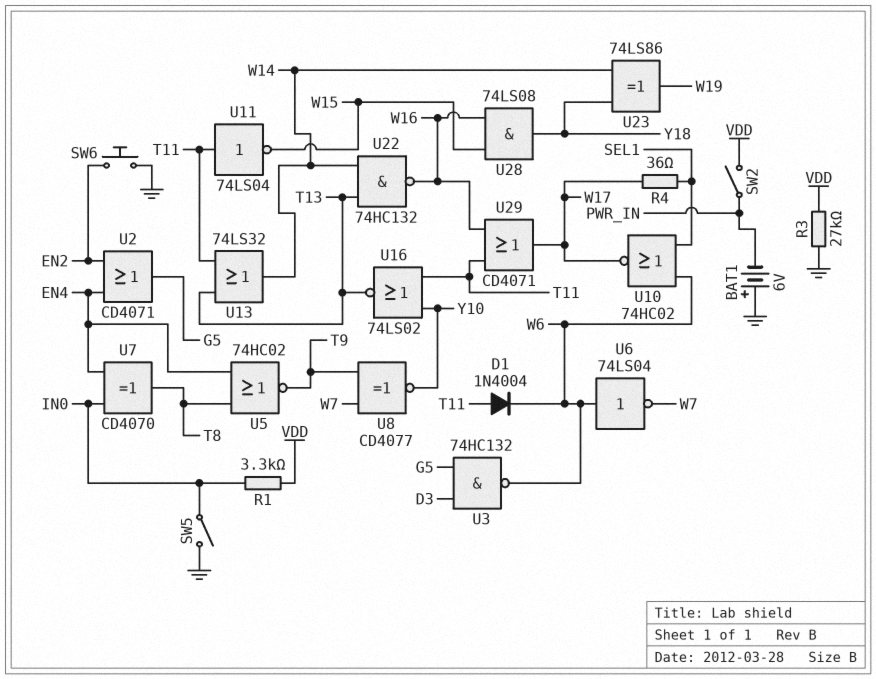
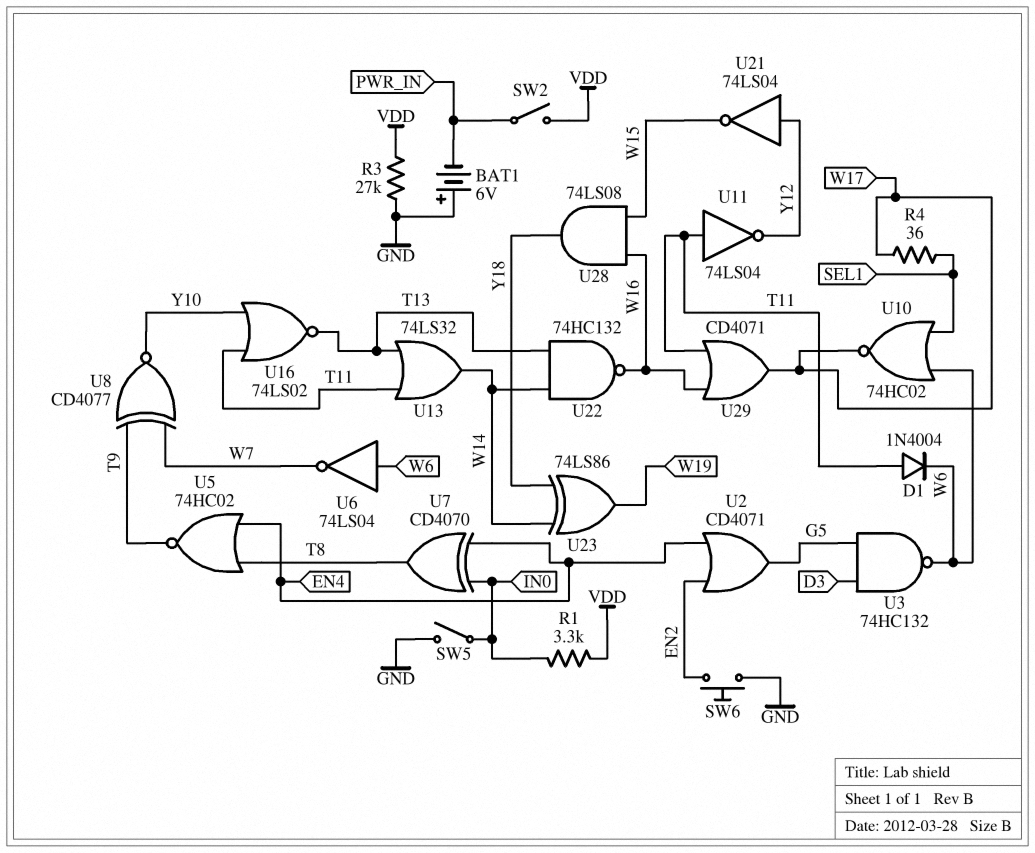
U11: NOT 74LS04 (in T11, out W15) -> NOT 74LS04 (in T11, out Y12)
U21: none -> NOT 74LS04 (in Y12, out W15)

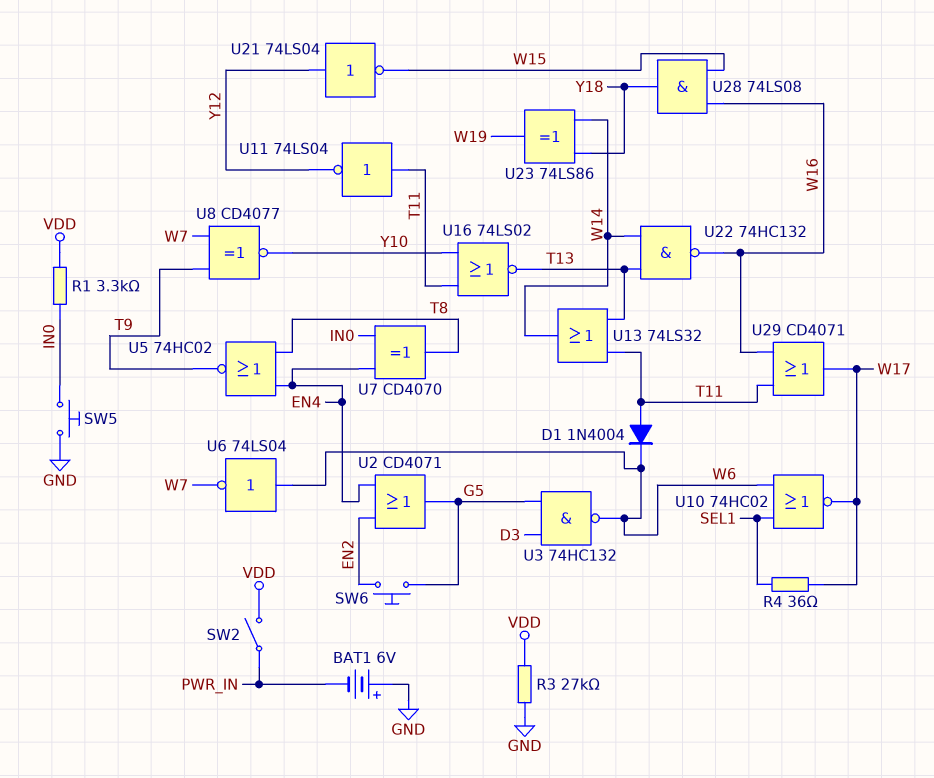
SW5: switch (GND, IN0) -> button (GND, IN0)
SW6: button (EN2, GND) -> button (EN2, G5)

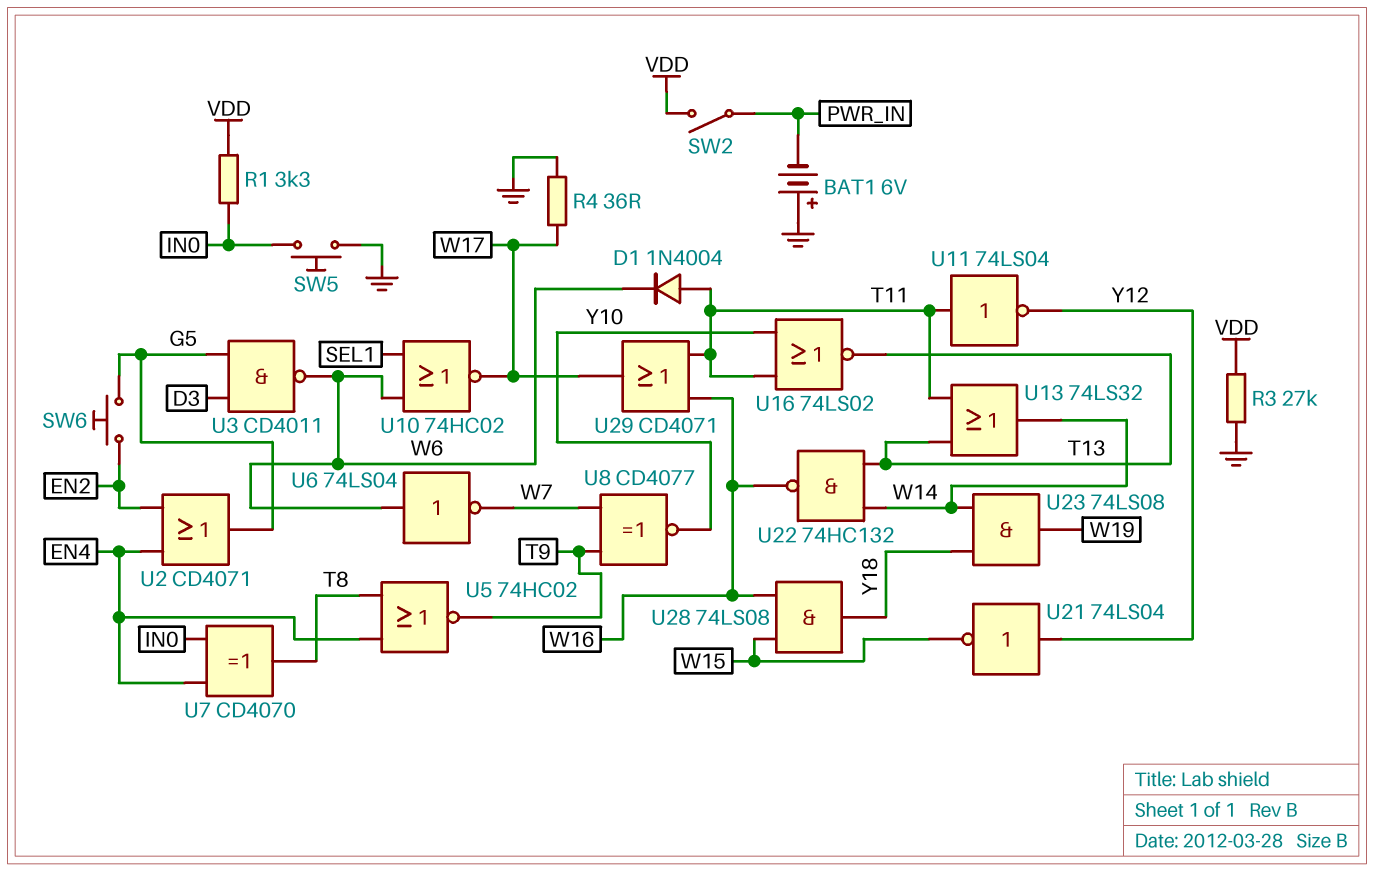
R4: 36 (SEL1, W17) -> 36 (GND, W17)
U3: NAND 74HC132 (in D3, in G5, out W6) -> NAND CD4011 (in D3, in G5, out W6)
U23: XOR 74LS86 (in W14, in Y18, out W19) -> AND 74LS08 (in W14, in Y18, out W19)

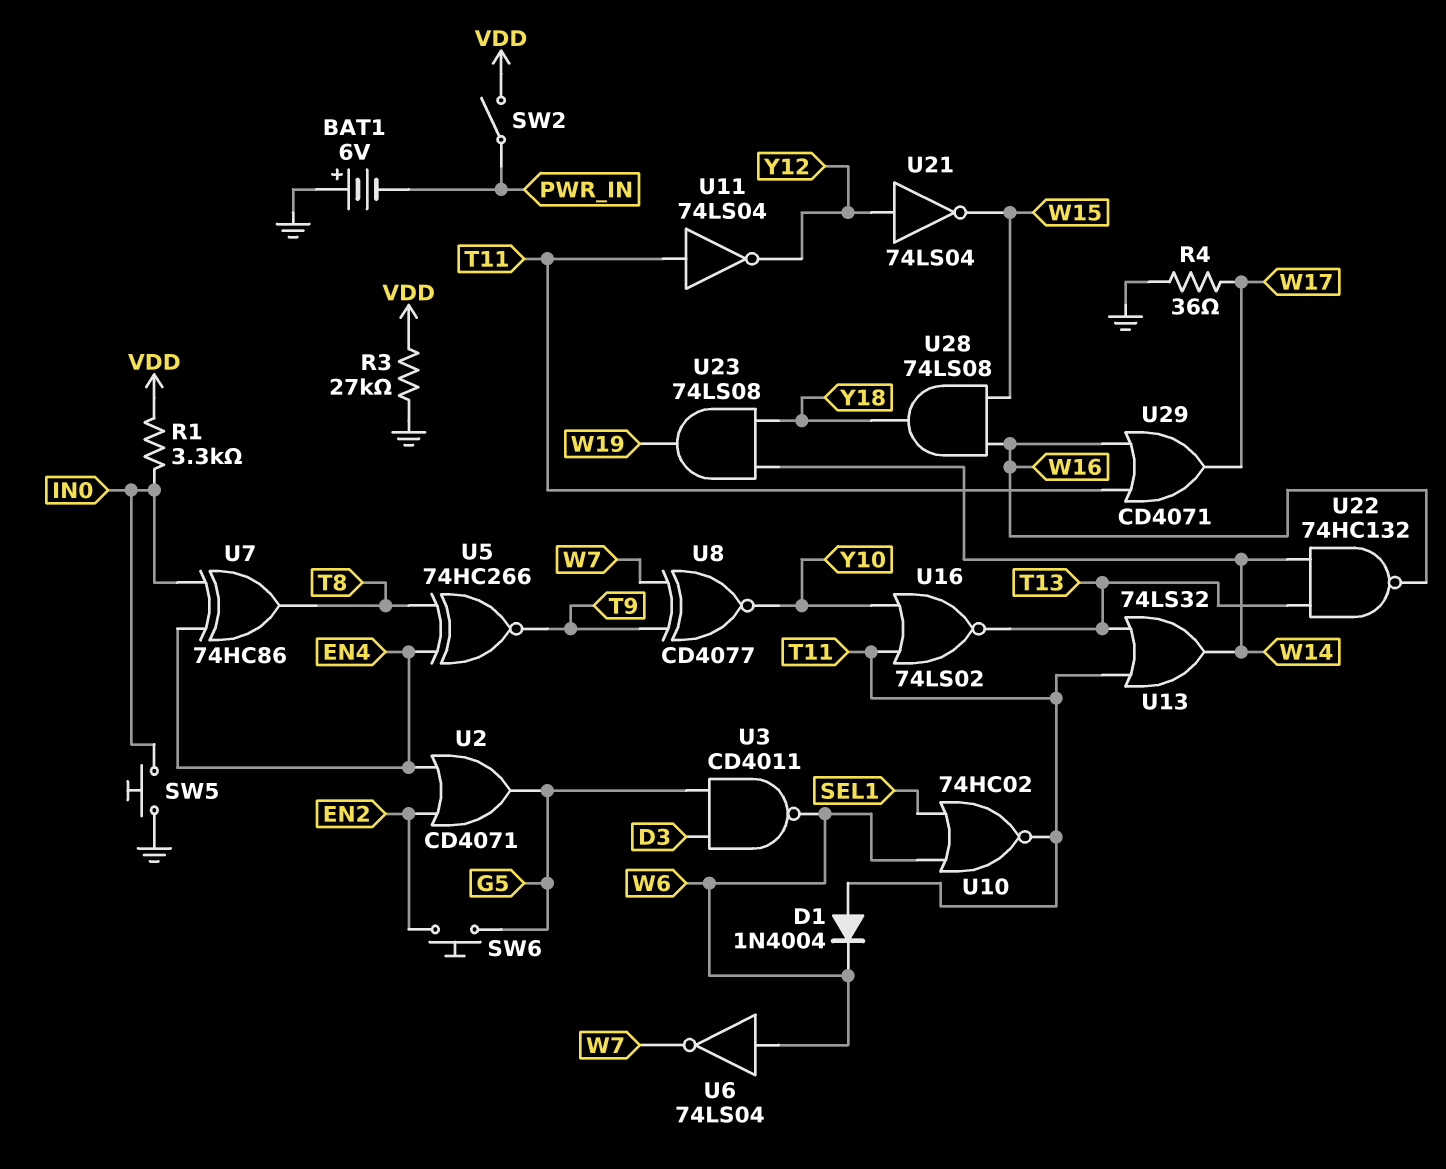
U5: NOR 74HC02 (in EN4, in T8, out T9) -> XNOR 74HC266 (in EN4, in T8, out T9)
U7: XOR CD4070 (in EN4, in IN0, out T8) -> XOR 74HC86 (in EN4, in IN0, out T8)
U10: NOR 74HC02 (in SEL1, in W6, out W17) -> NOR 74HC02 (in SEL1, in W6, out T11)

